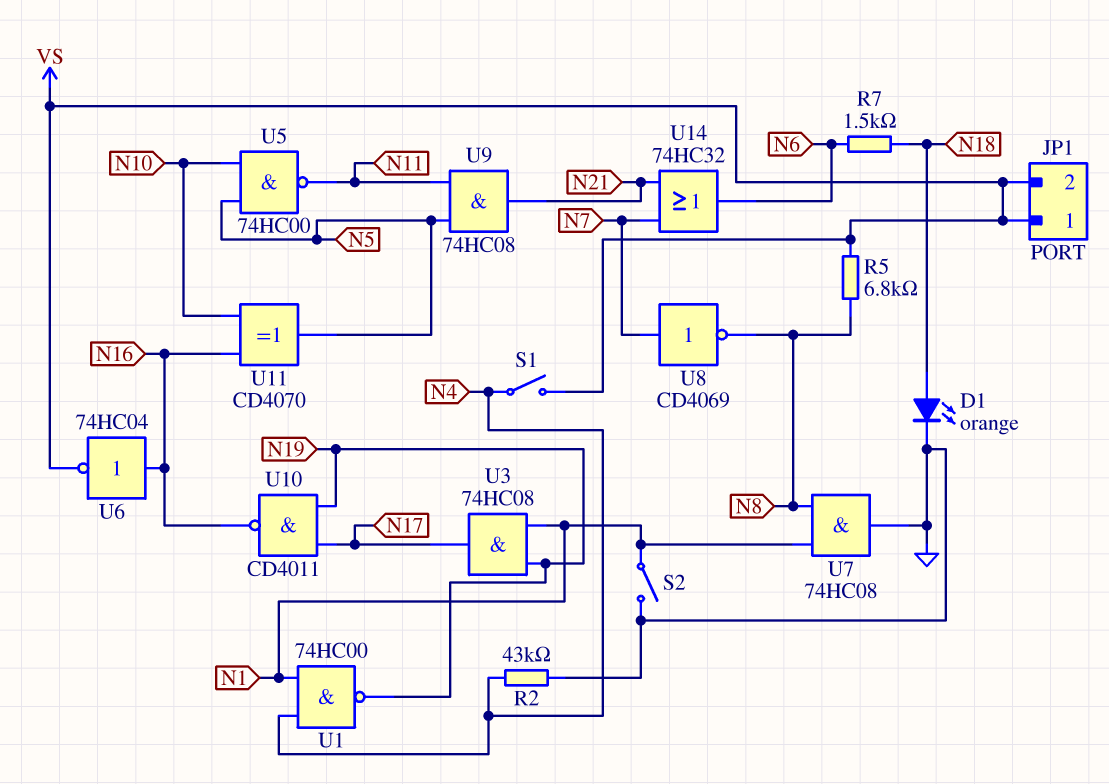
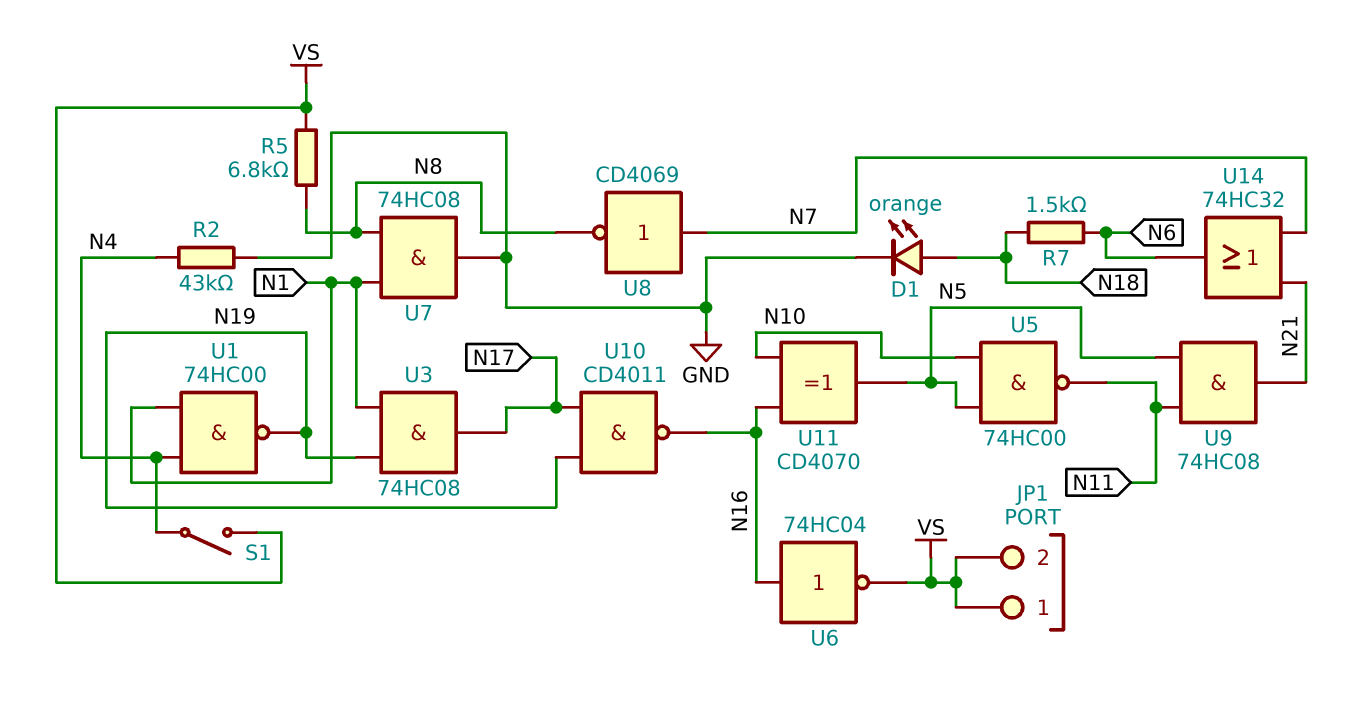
S2: switch (GND, N1) -> none

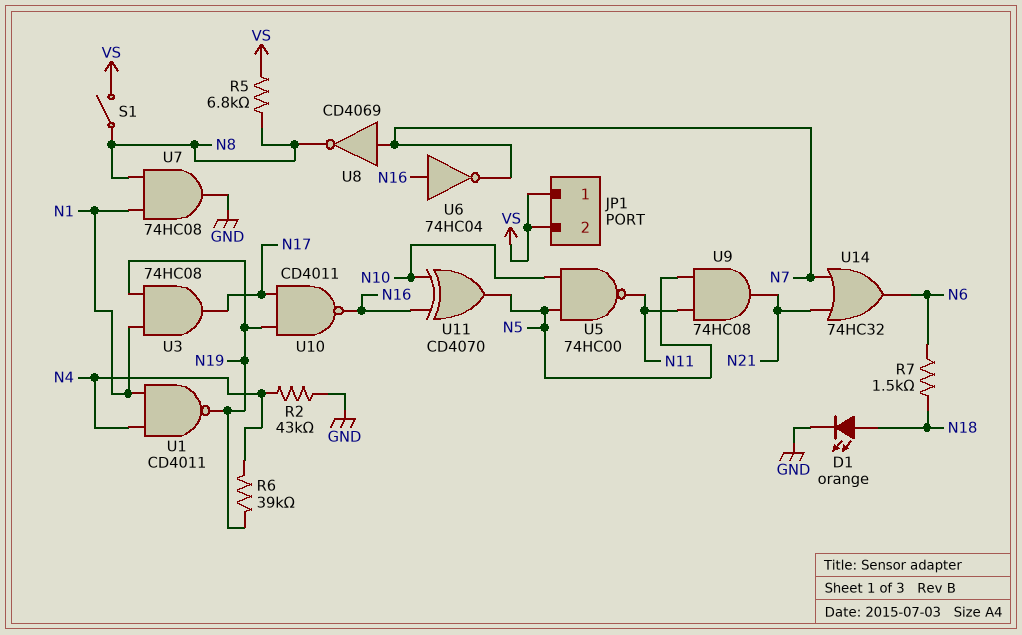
R6: none -> 39k (N4, N19)
S1: switch (N4, VS) -> switch (N8, VS)
U1: NAND 74HC00 (in N1, in N4, out N19) -> NAND CD4011 (in N1, in N4, out N19)
U6: NOT 74HC04 (in N16, out VS) -> NOT 74HC04 (in N16, out N7)

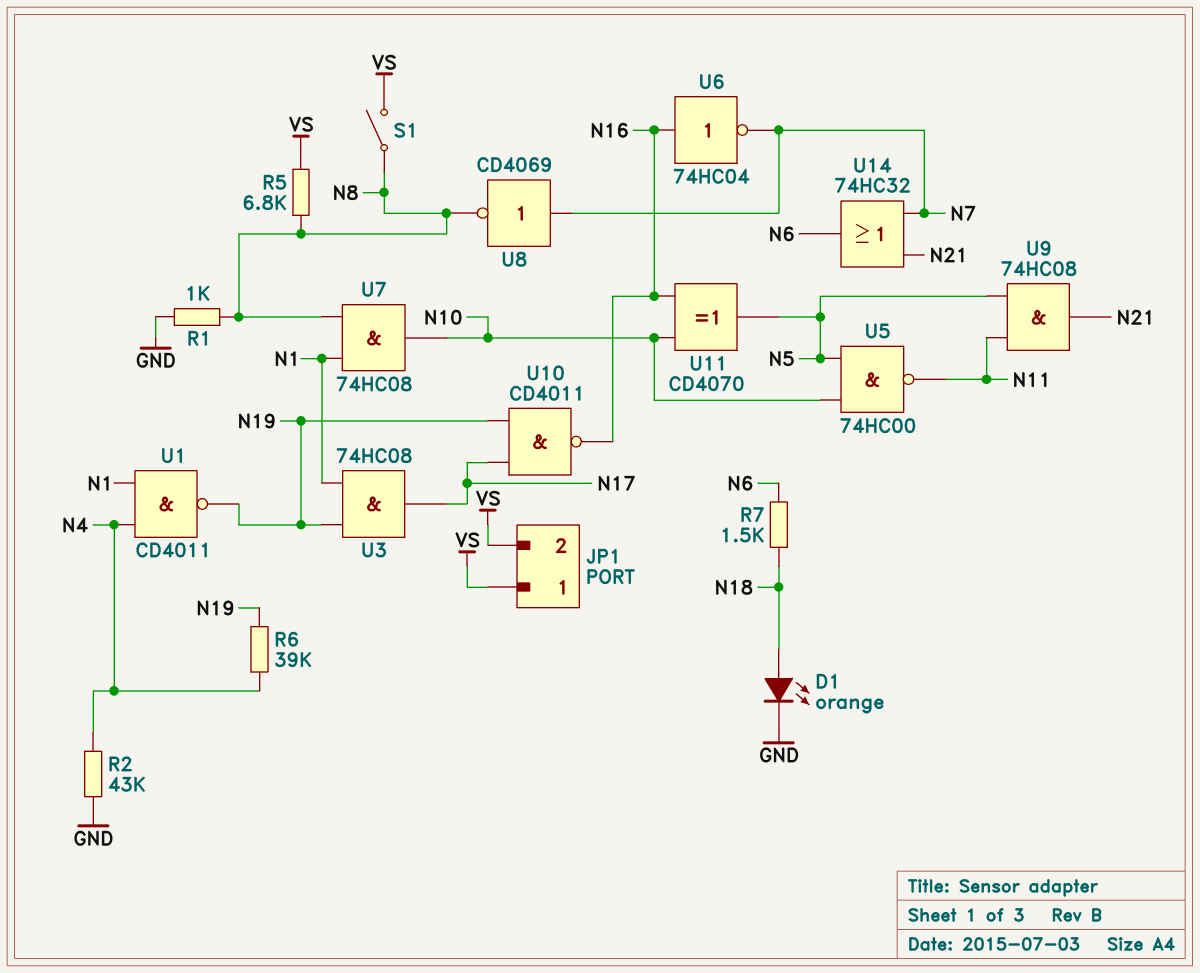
R1: none -> 1k (GND, N8)
U7: AND 74HC08 (in N1, in N8, out GND) -> AND 74HC08 (in N1, in N8, out N10)

